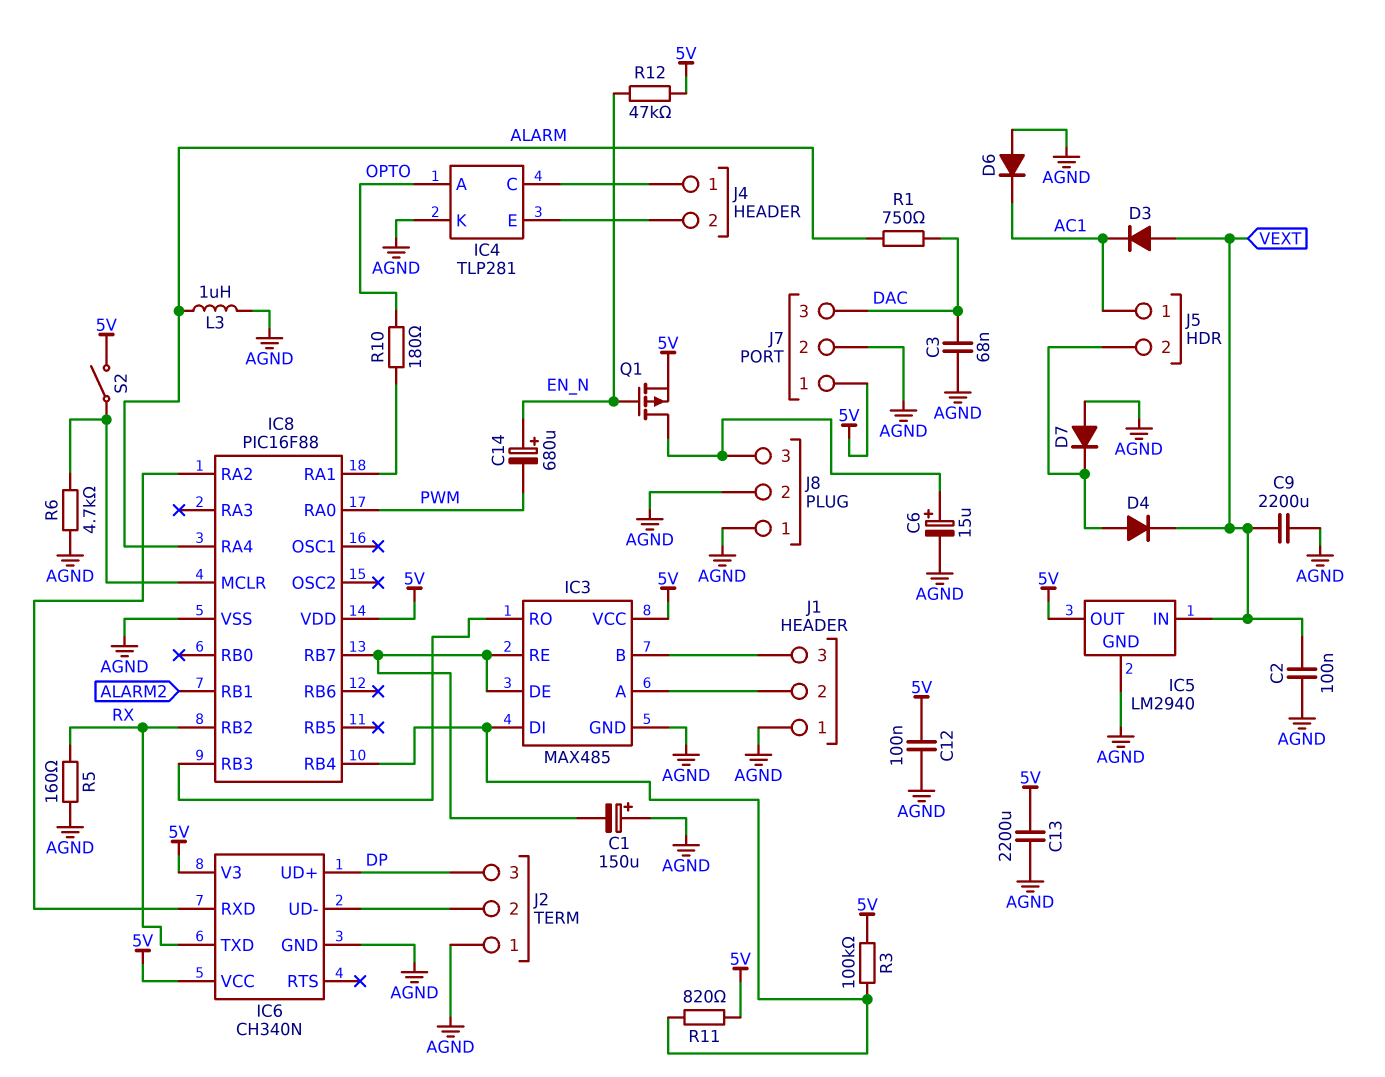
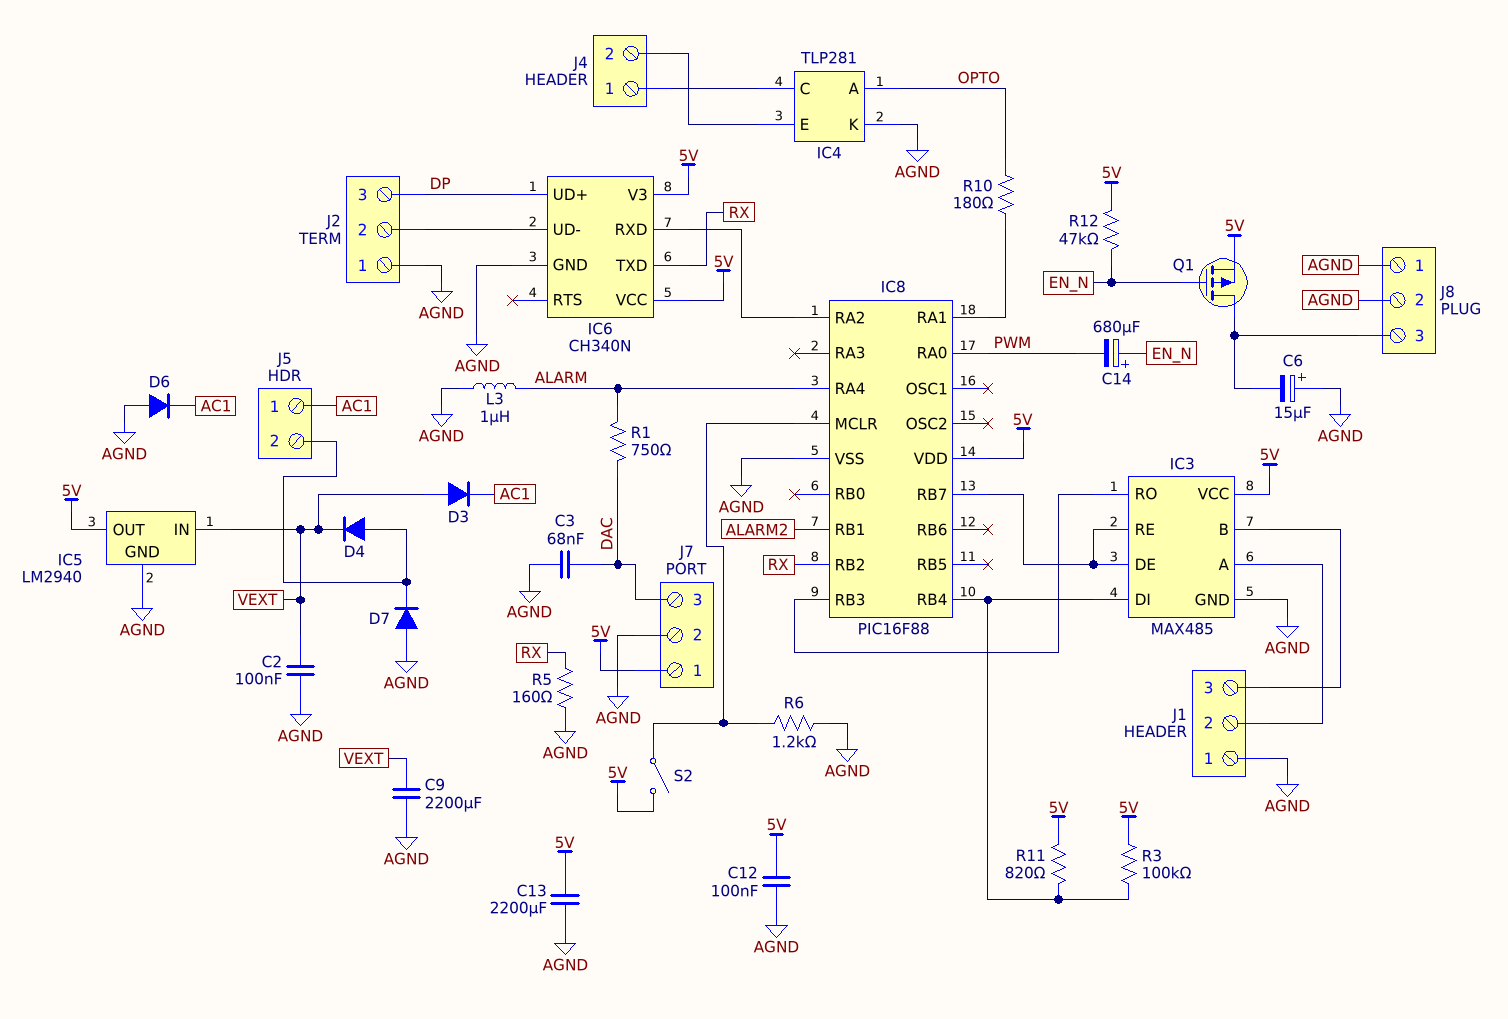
C1: 150uF (plus AGND, minus IC3/DE) -> none
C6: 15uF (plus J8/3, minus AGND) -> 15uF (plus AGND, minus J8/3)
R6: 4.7k (AGND, IC8/MCLR) -> 1.2k (AGND, IC8/MCLR)

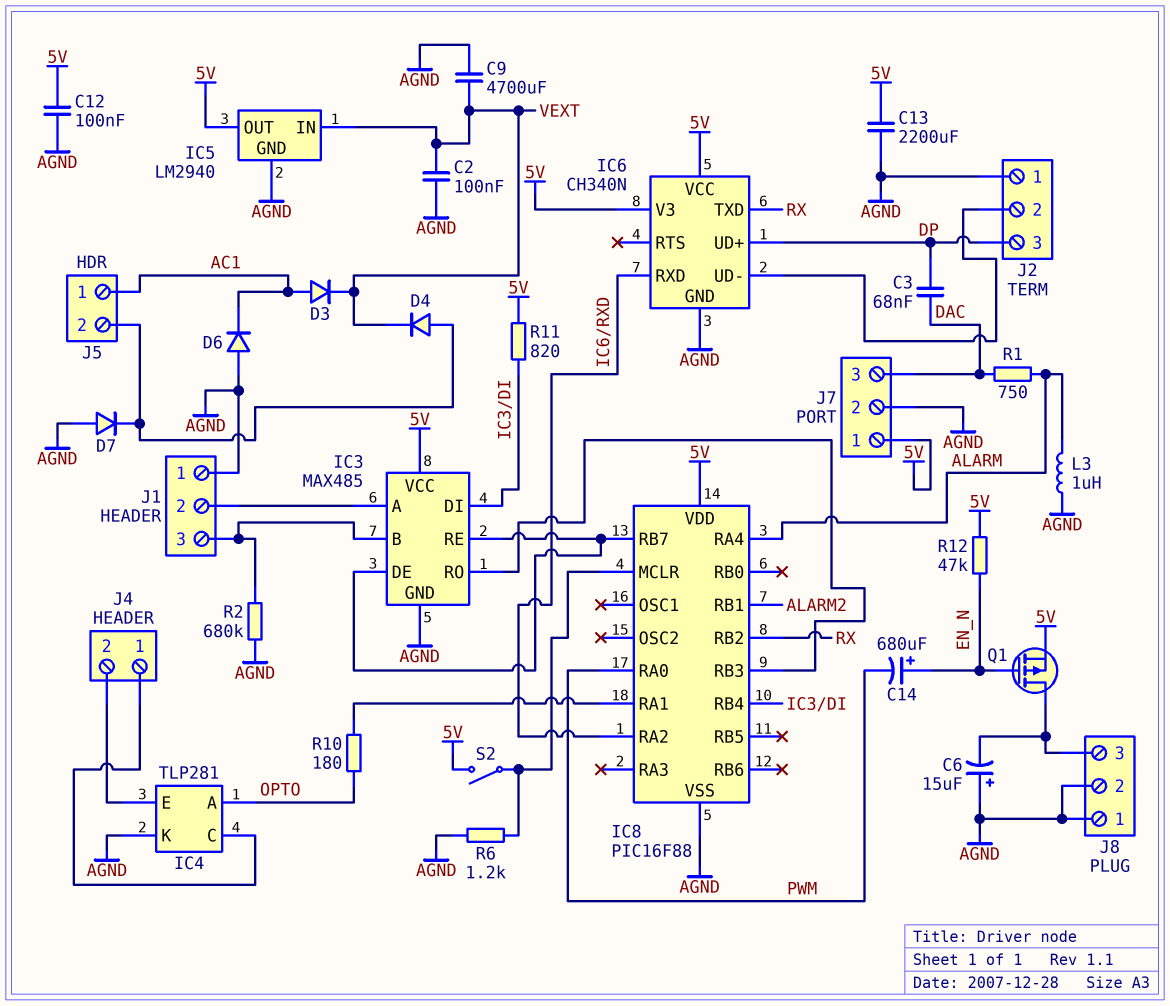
C3: 68nF (AGND, DAC) -> 68nF (DAC, DP)
C9: 2200uF (AGND, VEXT) -> 4700uF (AGND, VEXT)
D3: diode (A VEXT, K AC1) -> diode (A AC1, K VEXT)
R2: none -> 680k (AGND, IC3/B)
R3: 100k (5V, IC3/DI) -> none
R5: 160 (AGND, RX) -> none

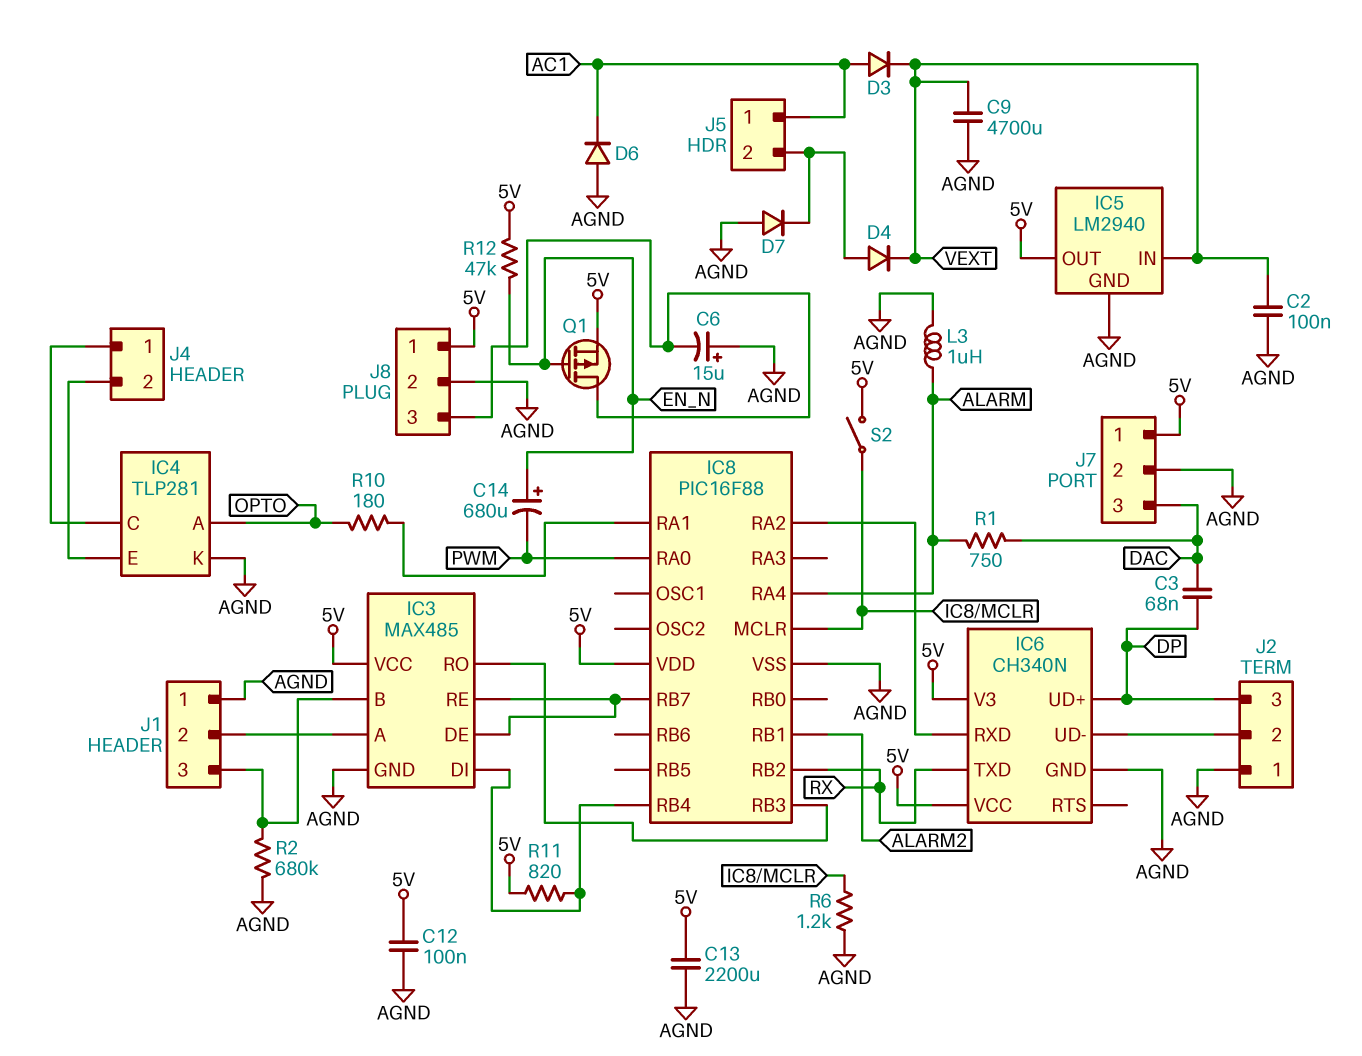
J8 pin 1: AGND -> 5V

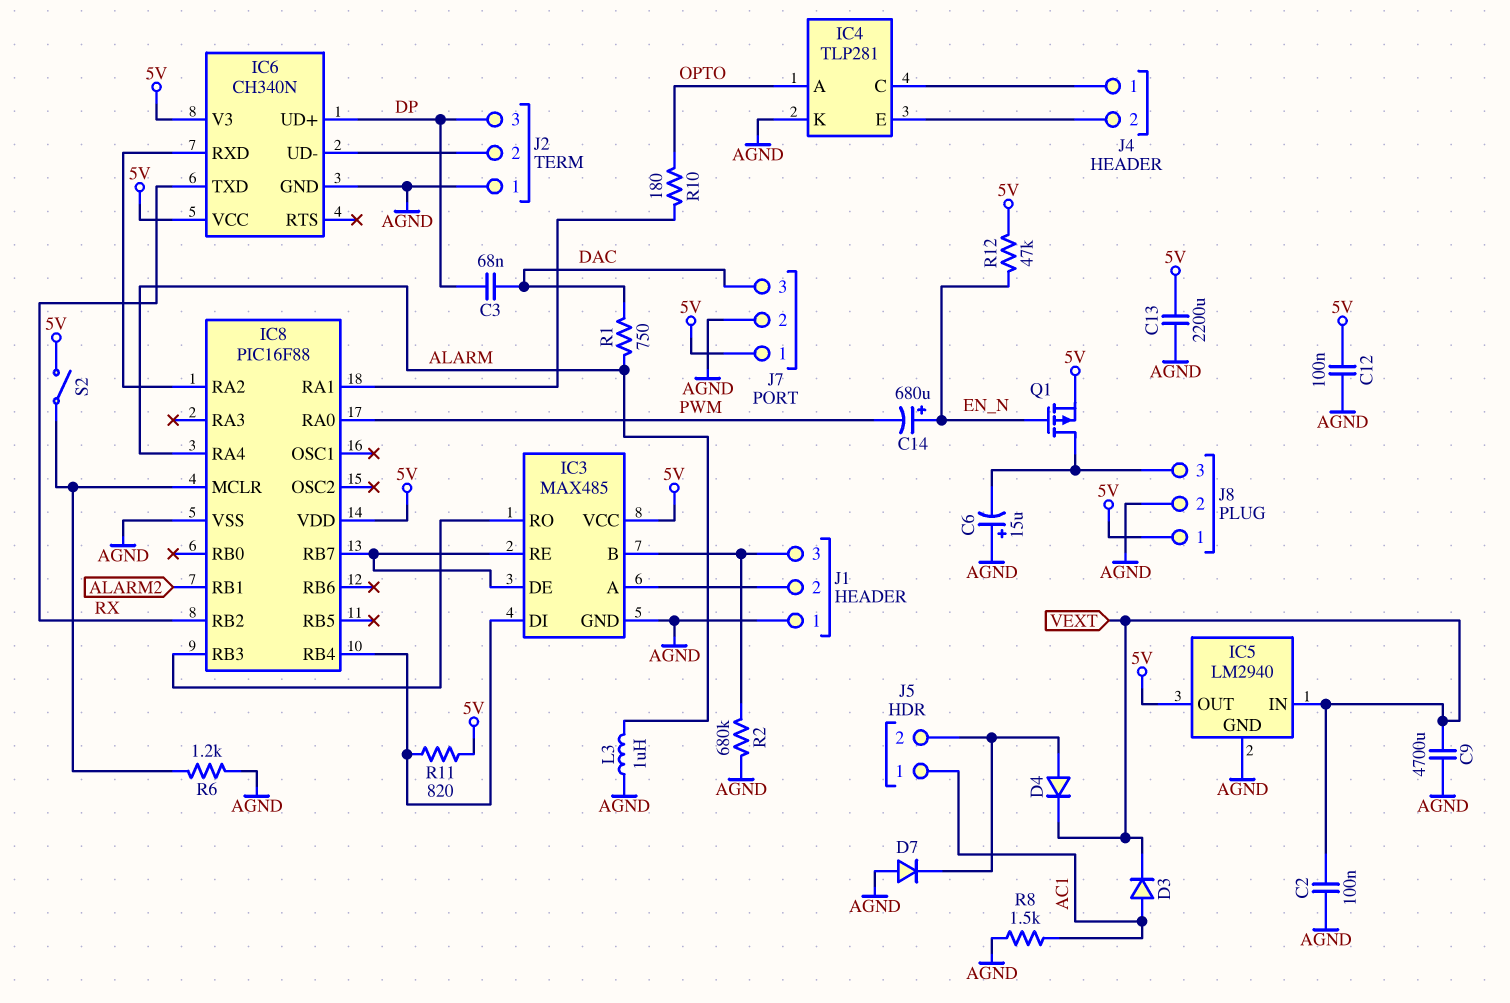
D6: diode (A AGND, K AC1) -> none
R8: none -> 1.5k (AC1, AGND)

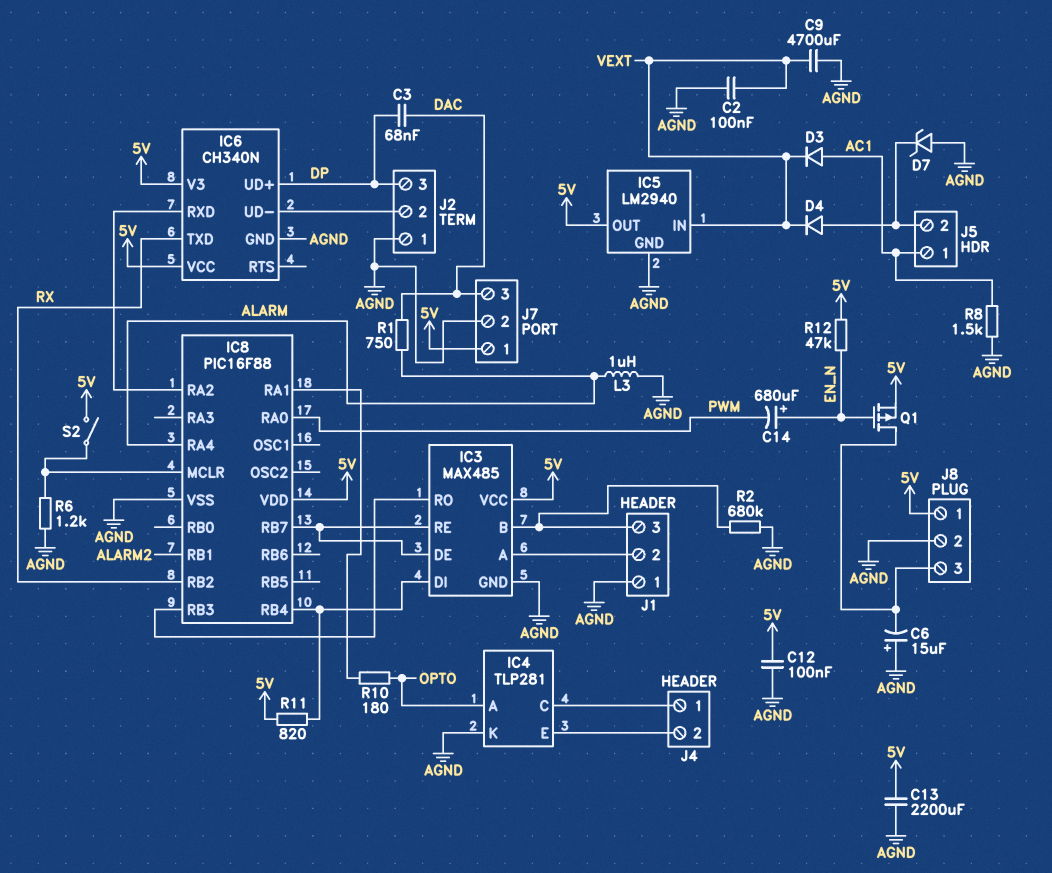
D7: diode (A AGND, K J5/2) -> zener (A AGND, K J5/2)

